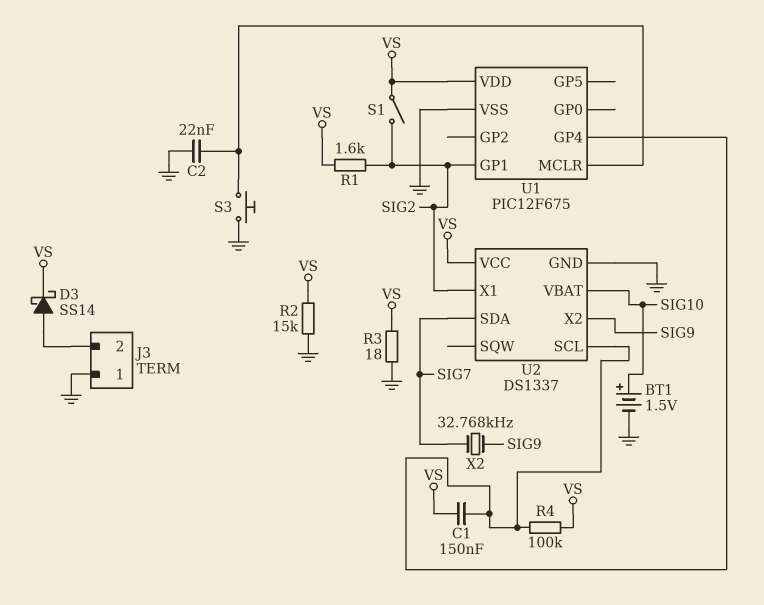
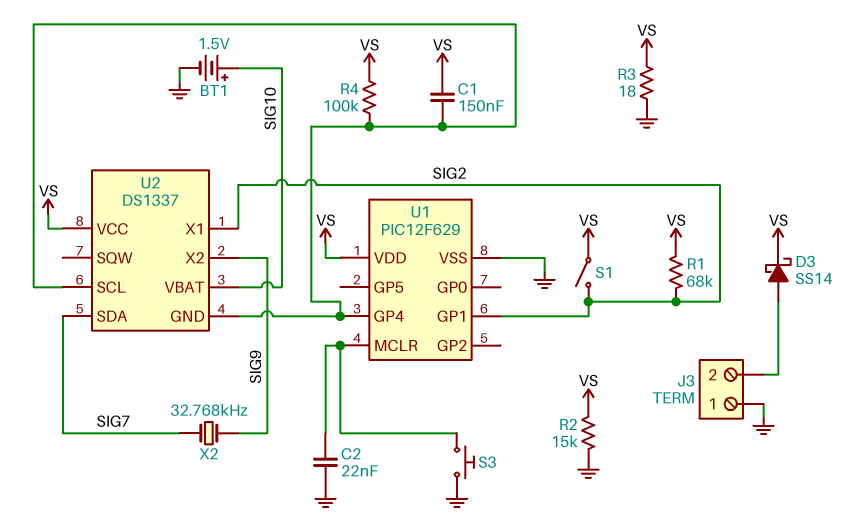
R1: 1.6k (SIG2, VS) -> 68k (SIG2, VS)
U1: PIC12F675 -> PIC12F629
U2 pin GND: GND -> U1/GP4

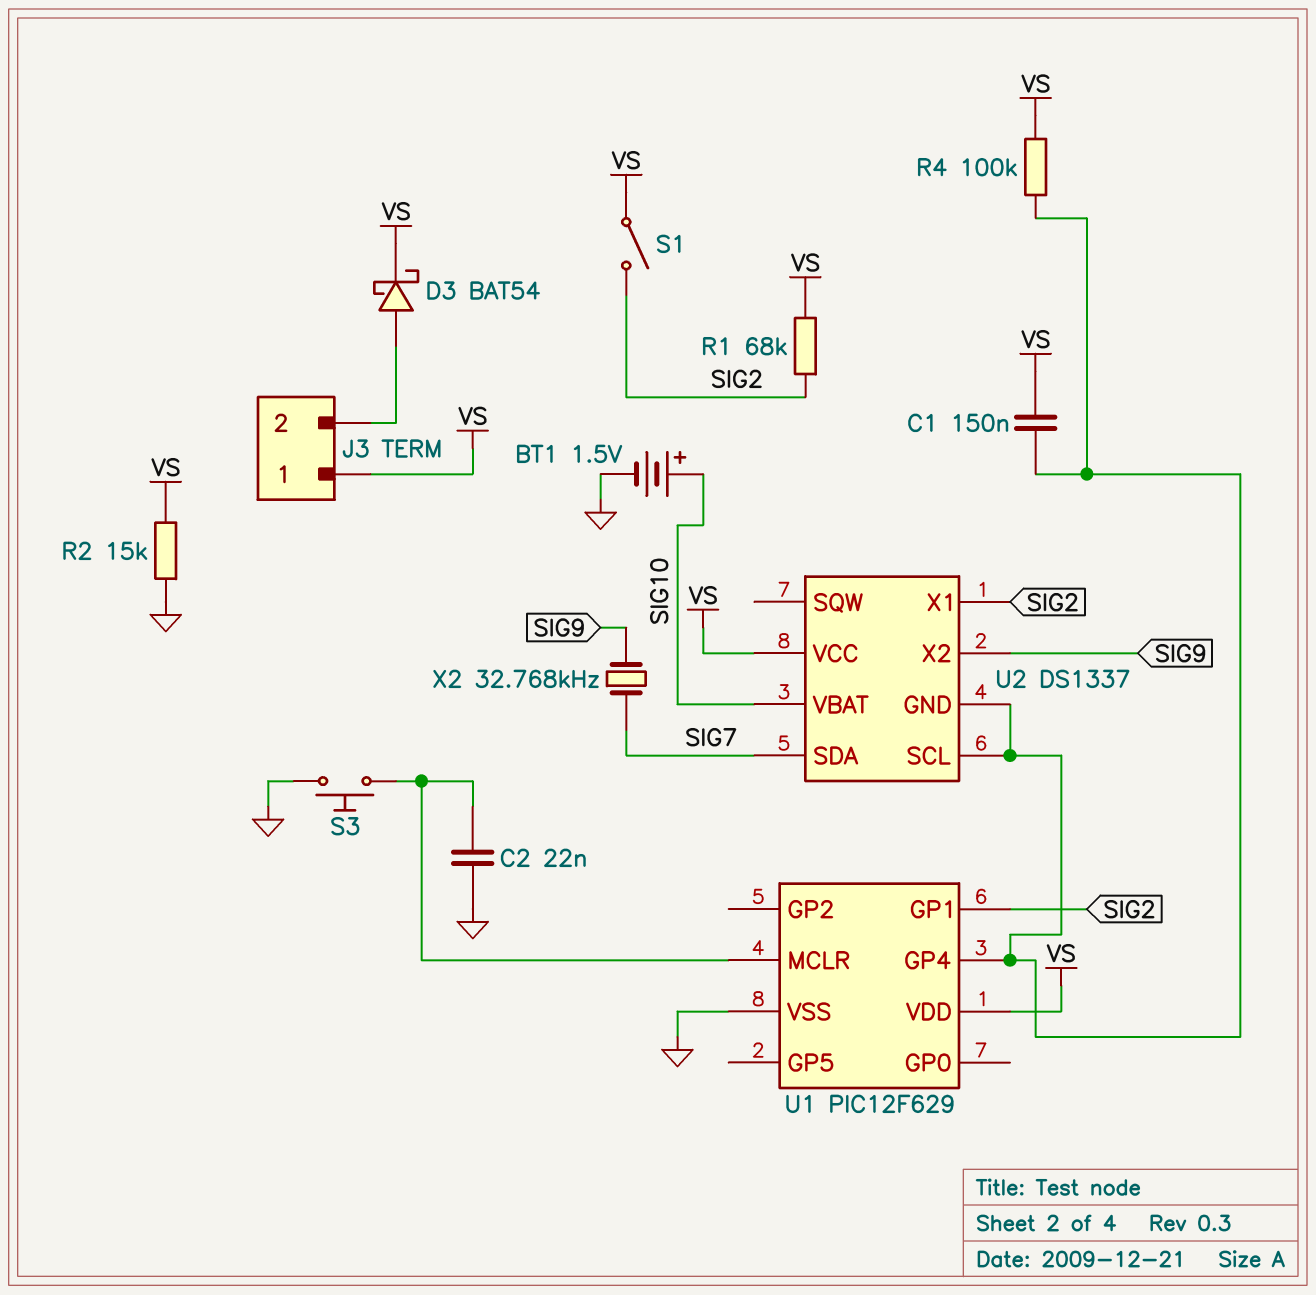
D3: schottky SS14 (A J3/2, K VS) -> schottky BAT54 (A J3/2, K VS)
J3 pin 1: GND -> VS
R3: 18 (GND, VS) -> none

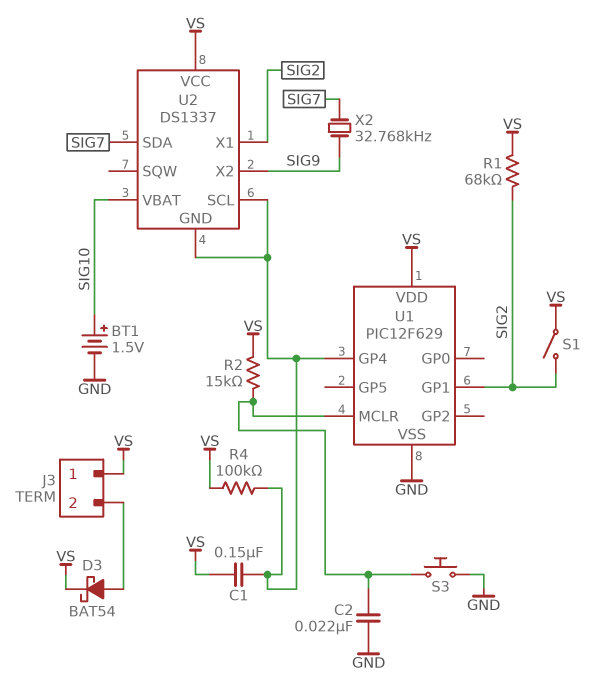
R2: 15k (GND, VS) -> 15k (U1/MCLR, VS)

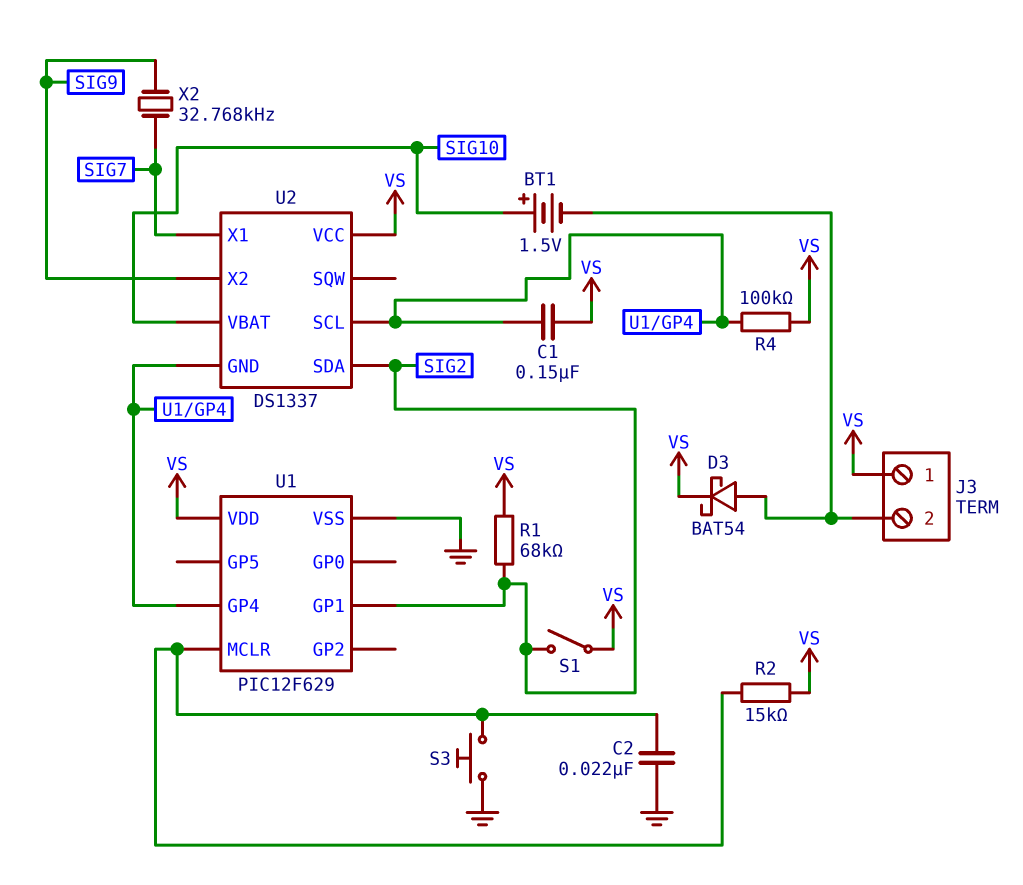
BT1: 1.5V (plus SIG10, minus GND) -> 1.5V (plus SIG10, minus J3/2)
U2 pin SDA: SIG7 -> SIG2
U2 pin X1: SIG2 -> SIG7

